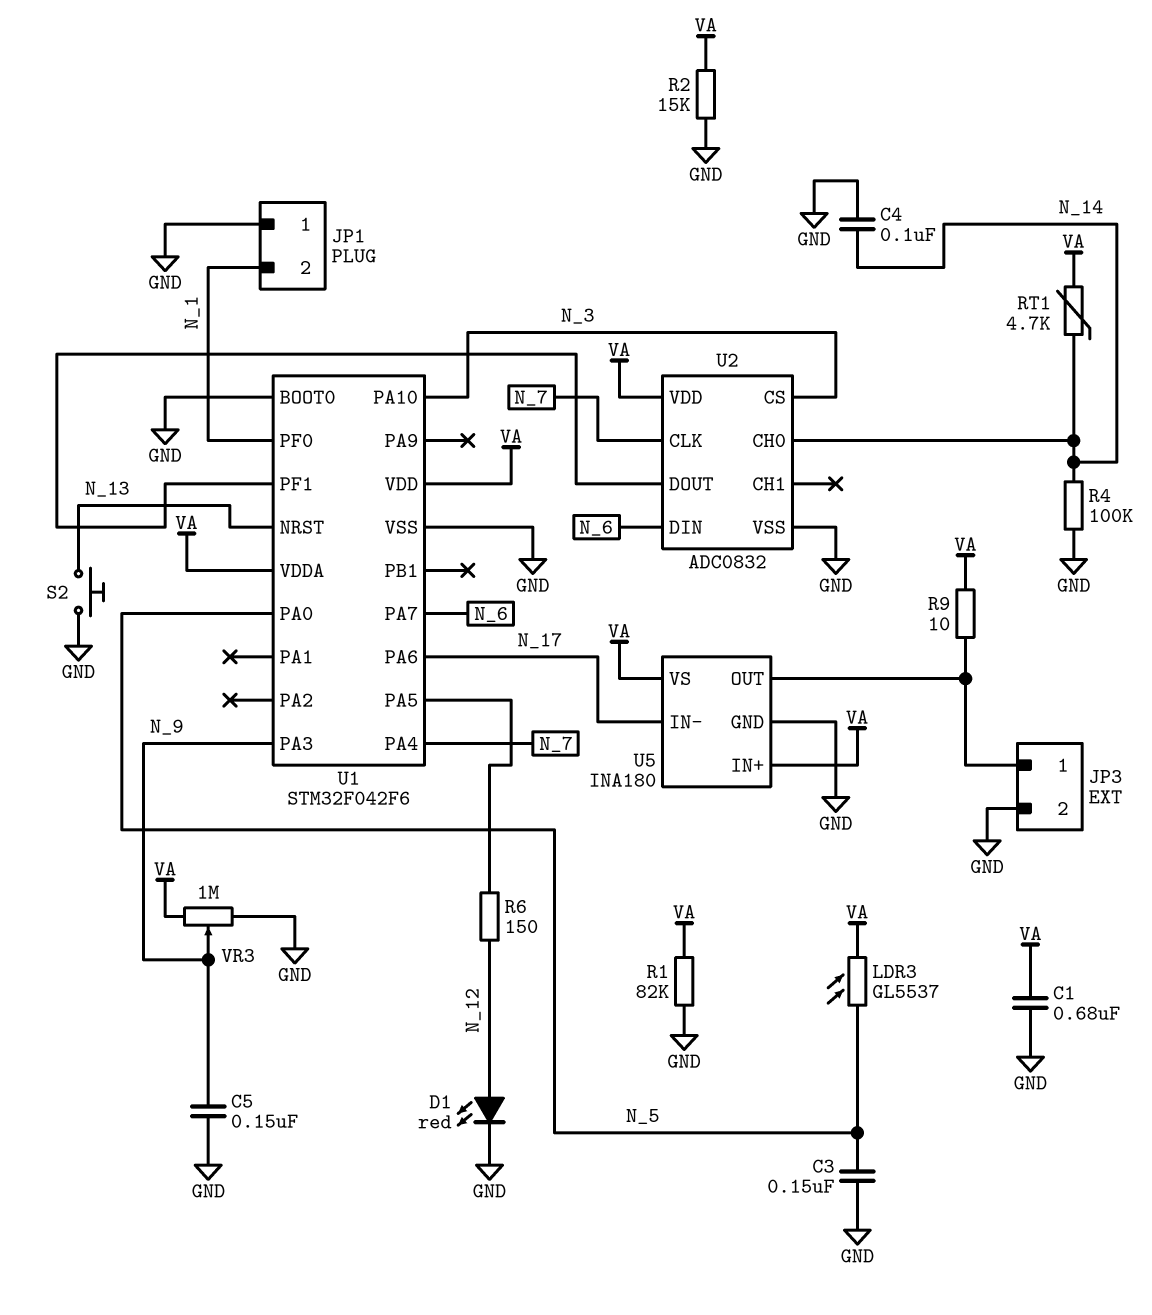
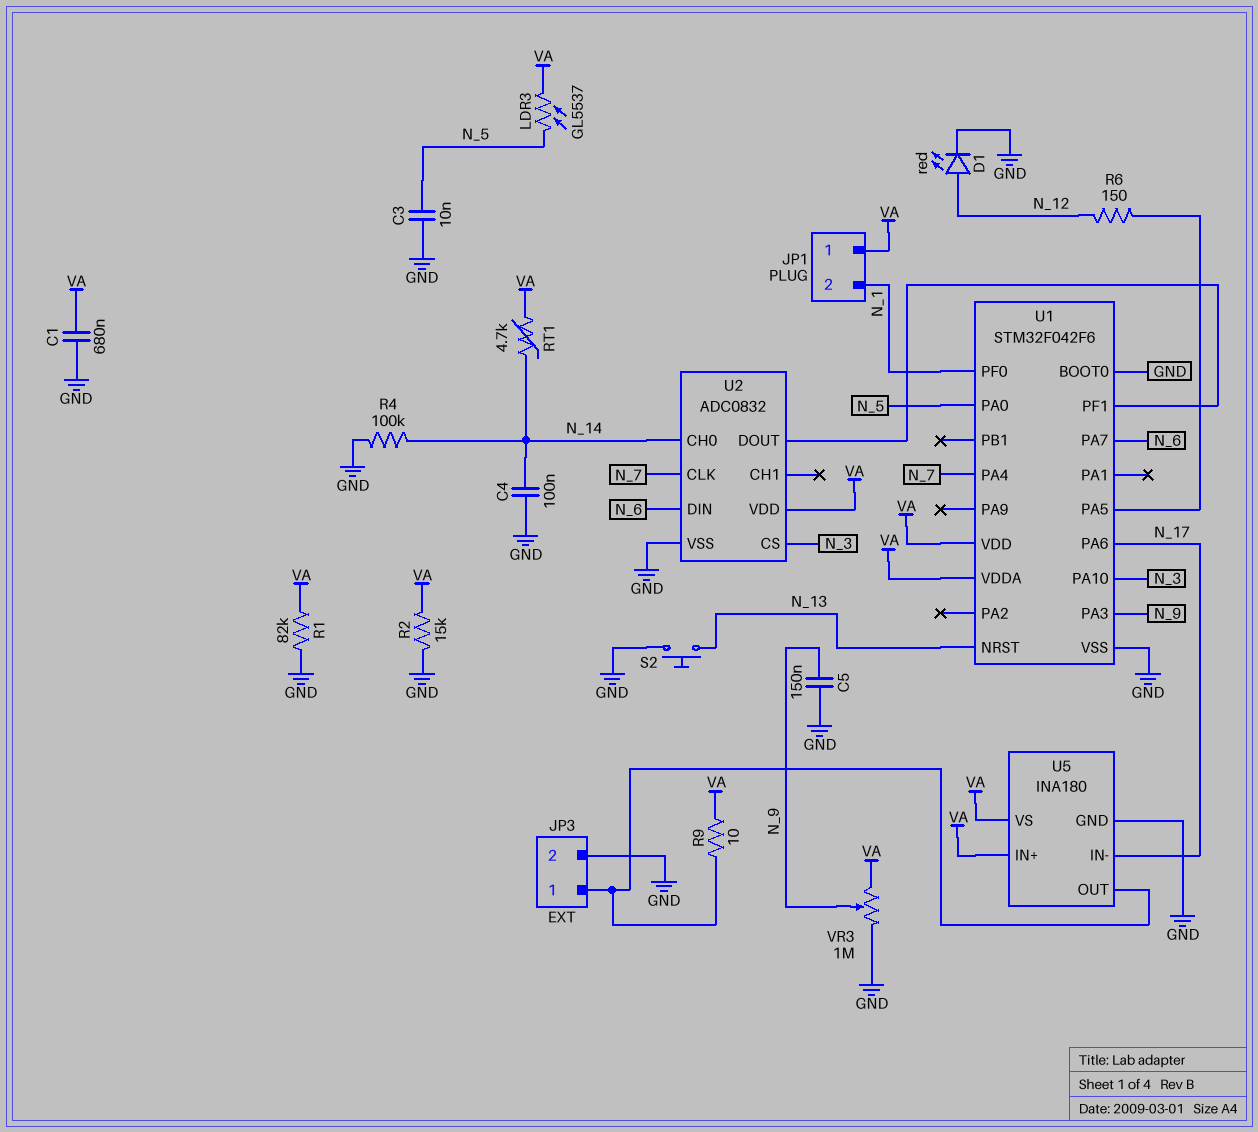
C3: 150nF (GND, N_5) -> 10nF (GND, N_5)
JP1 pin 1: GND -> VA

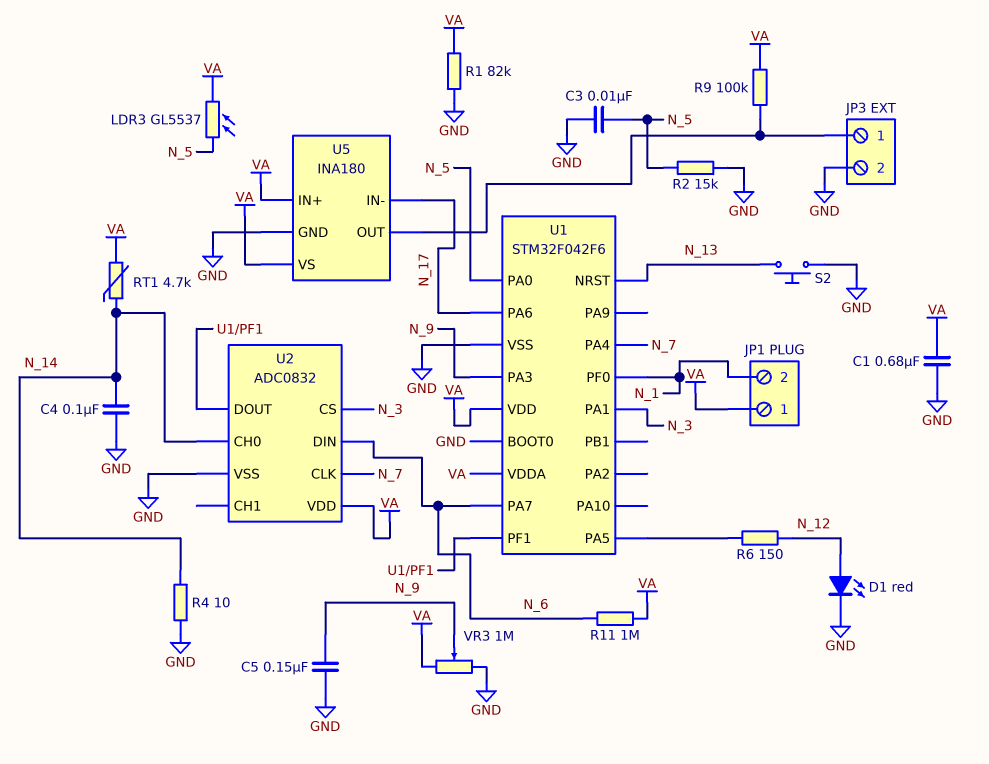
R2: 15k (GND, VA) -> 15k (GND, N_5)
R4: 100k (GND, N_14) -> 10 (GND, N_14)
R9: 10 (JP3/1, VA) -> 100k (JP3/1, VA)
R11: none -> 1M (N_6, VA)
U1 pin PA1: none -> N_3
U1 pin PA10: N_3 -> none

